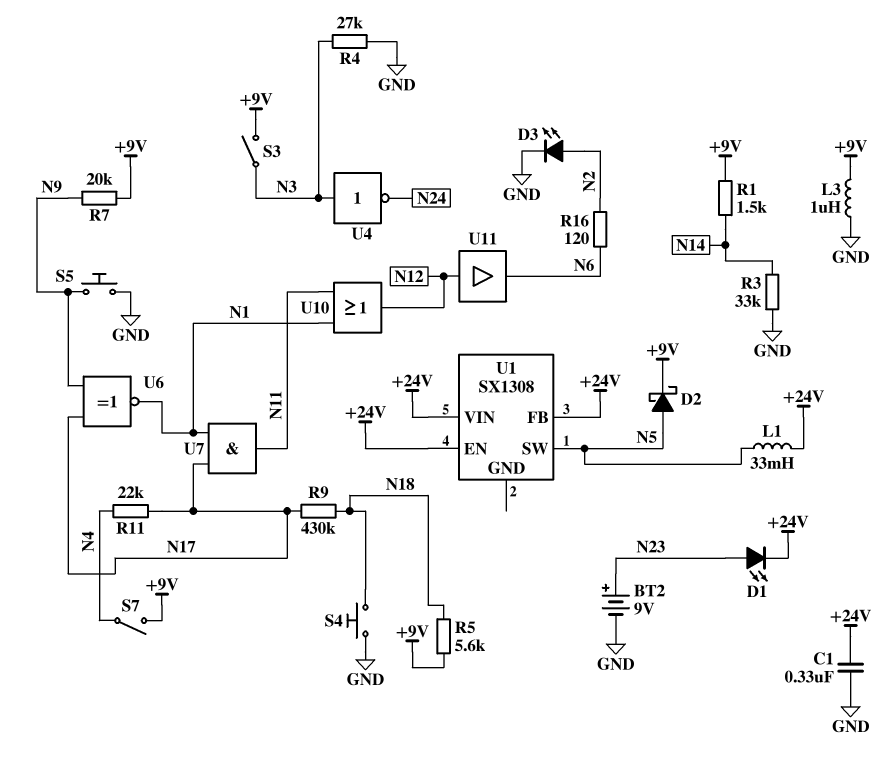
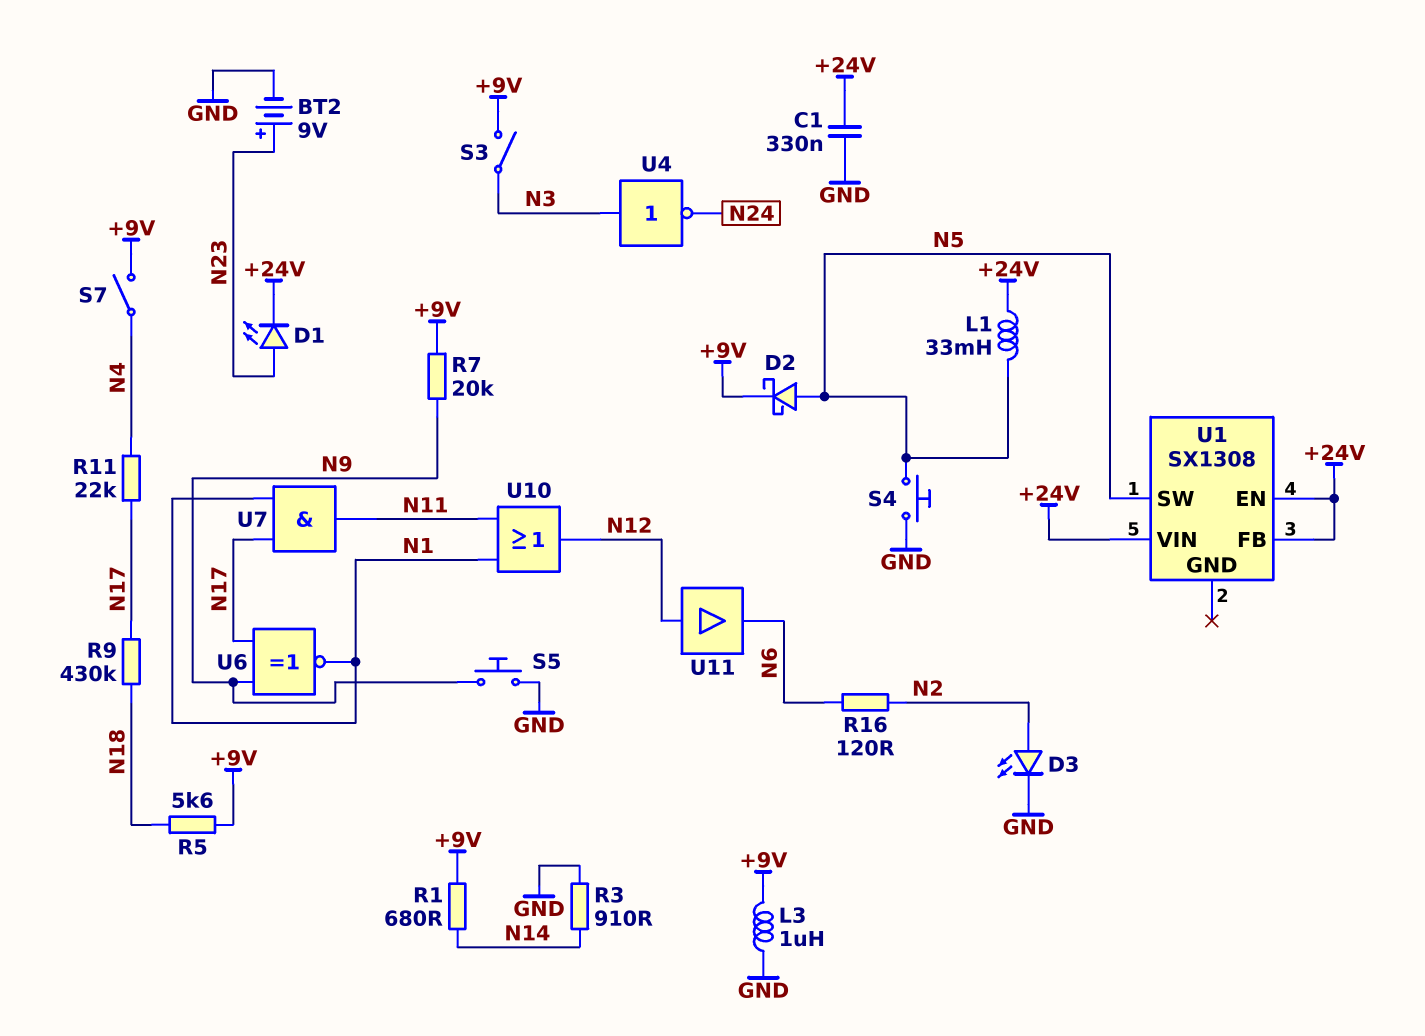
R1: 1.5k (+9V, N14) -> 680 (+9V, N14)
R3: 33k (GND, N14) -> 910 (GND, N14)
R4: 27k (GND, N3) -> none
S4: button (GND, N18) -> button (GND, N5)

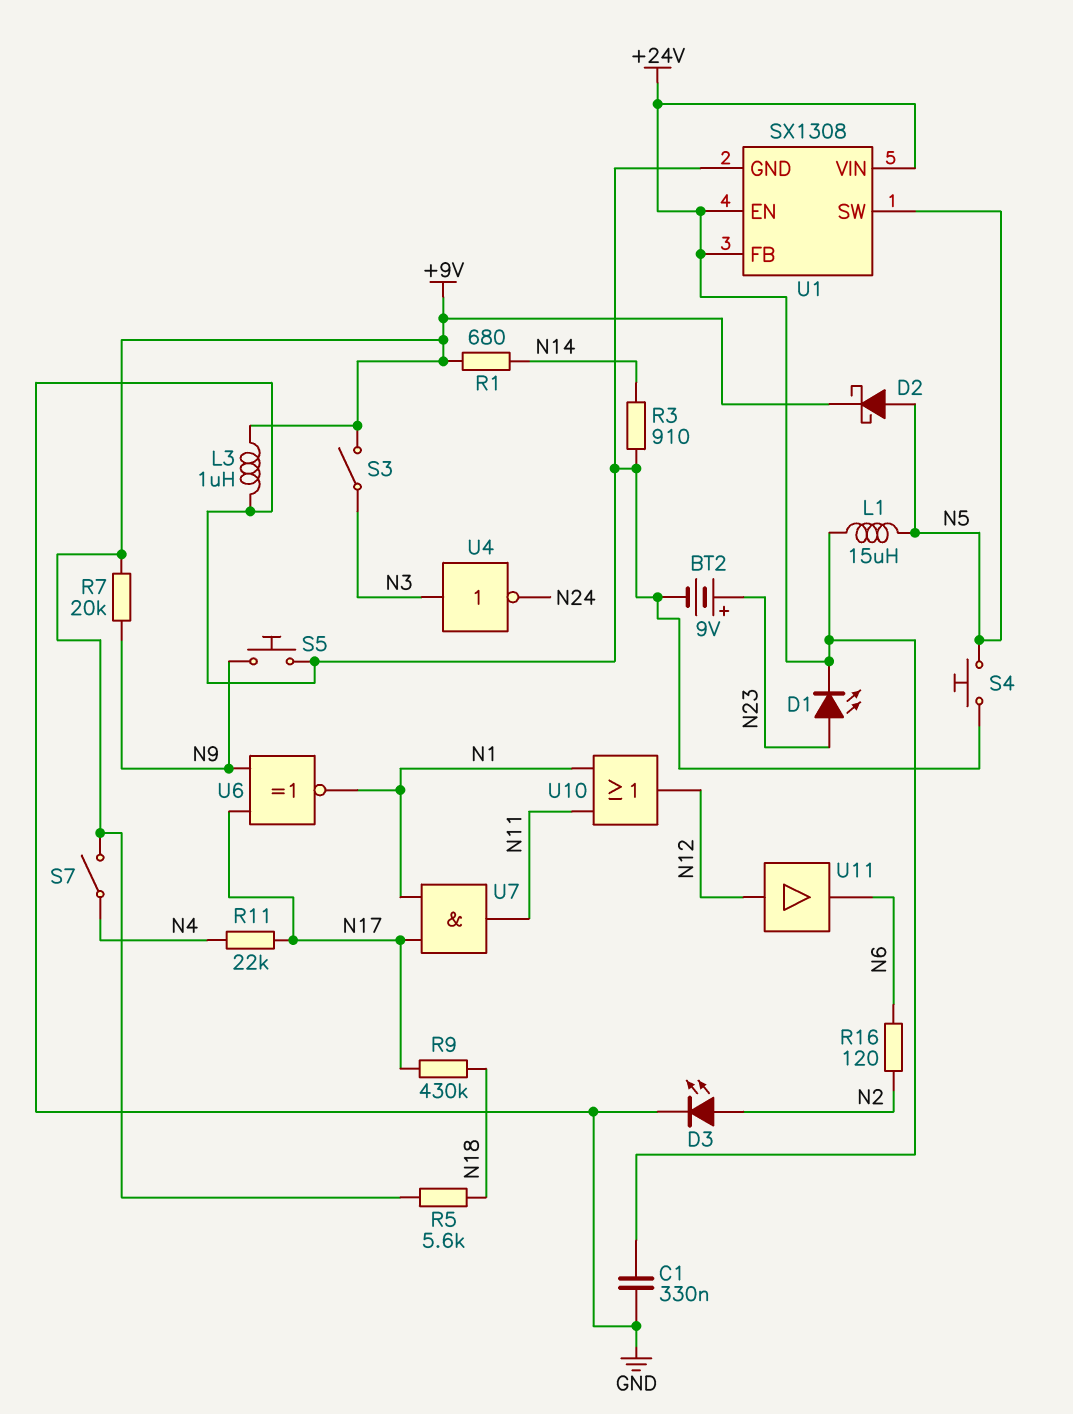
L1: 33mH (+24V, N5) -> 15uH (+24V, N5)
U1 pin GND: none -> GND

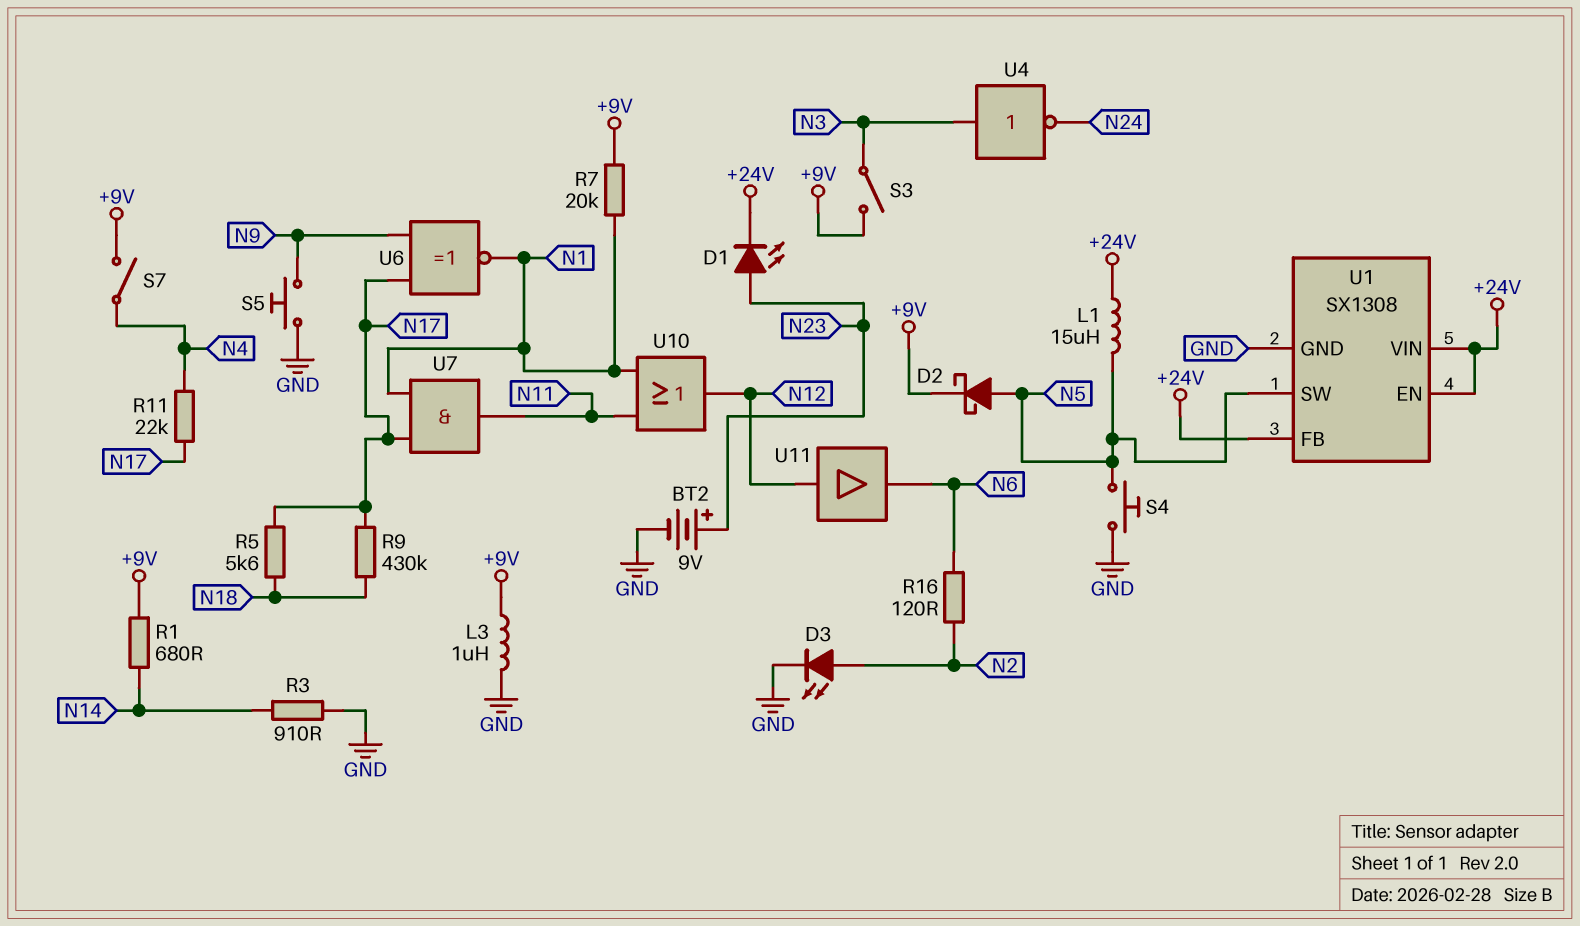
C1: 330nF (+24V, GND) -> none
R5: 5.6k (+9V, N18) -> 5.6k (N17, N18)
R7: 20k (+9V, N9) -> 20k (+9V, N1)

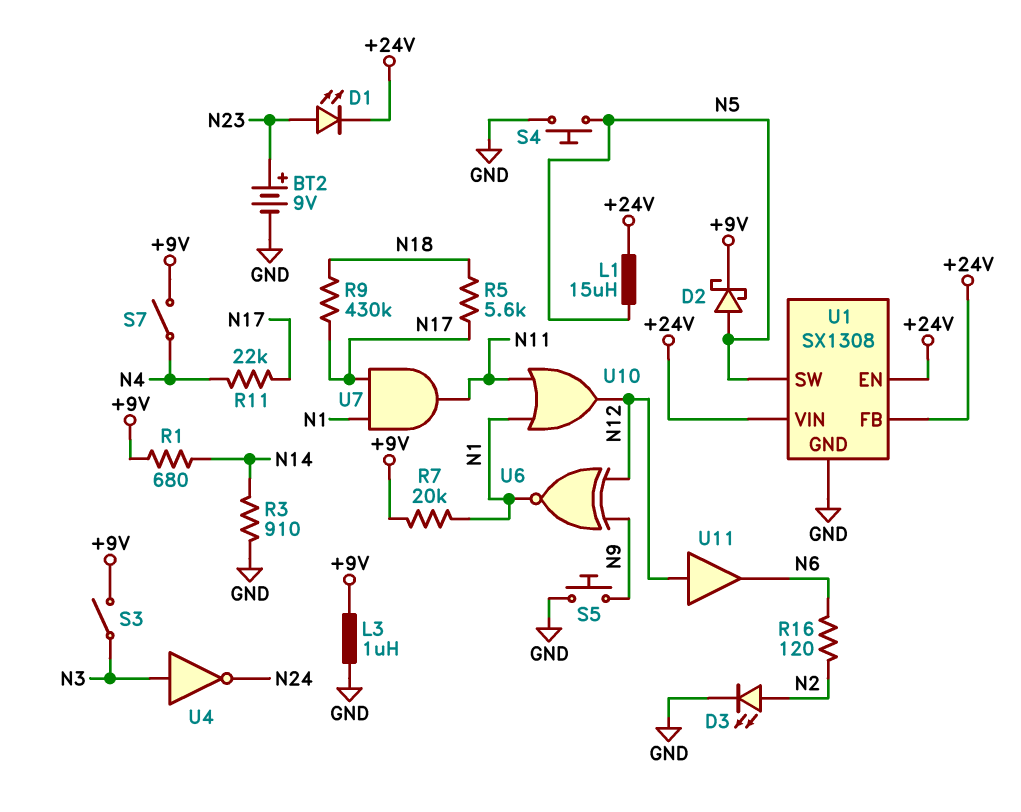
U6: XNOR (in N9, in N17, out N1) -> XNOR (in N9, in N12, out N1)

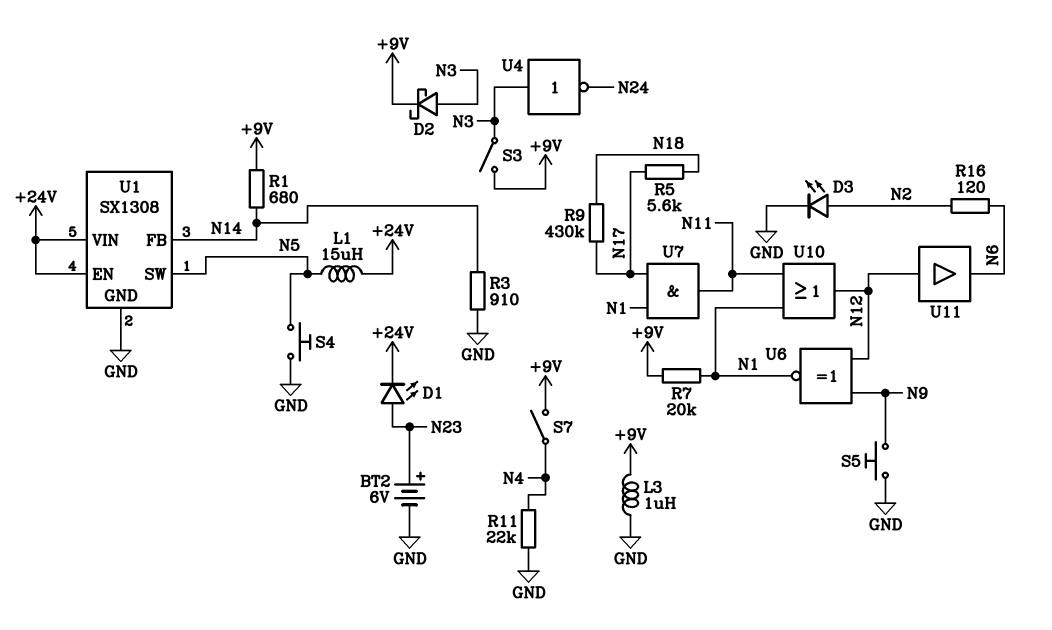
BT2: 9V (plus N23, minus GND) -> 6V (plus N23, minus GND)
D2: schottky (A N5, K +9V) -> schottky (A N3, K +9V)
R11: 22k (N4, N17) -> 22k (GND, N4)
U1 pin FB: +24V -> N14

